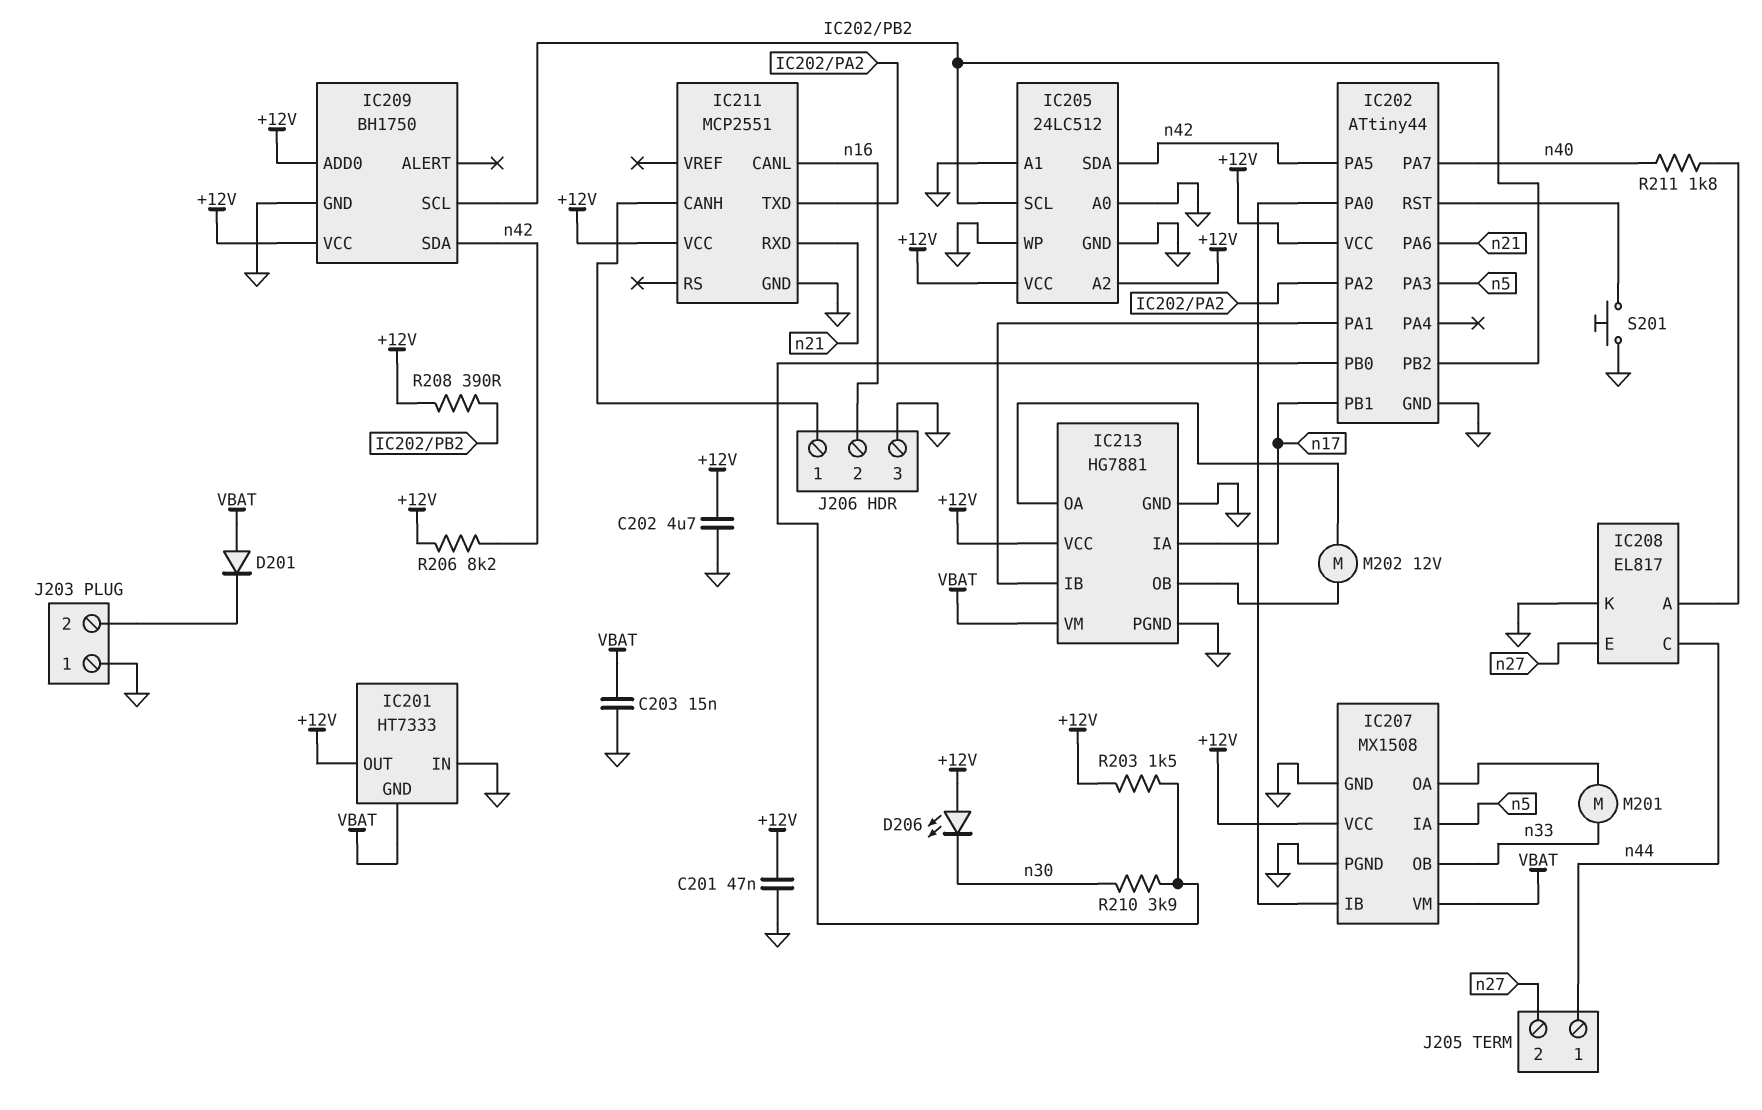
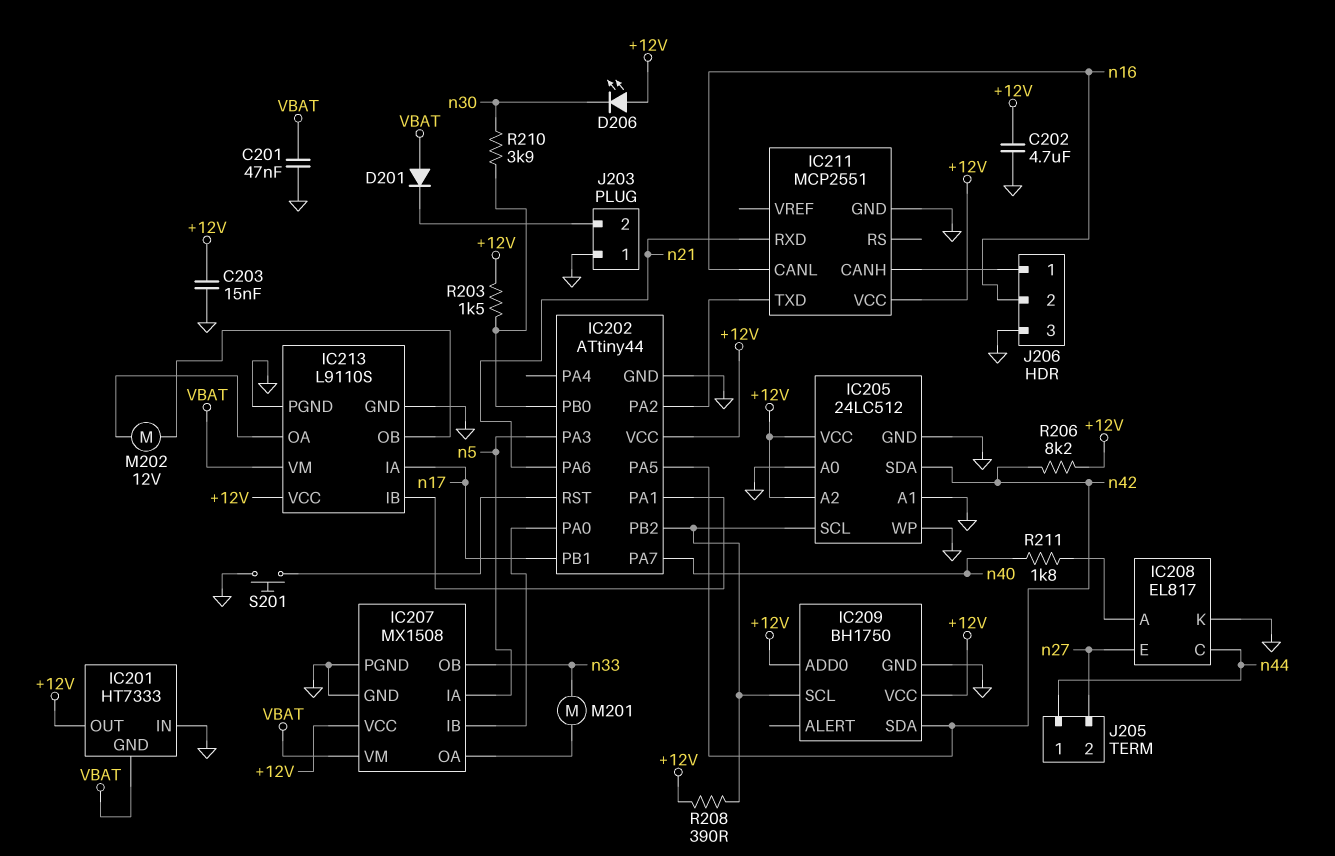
C201: 47nF (+12V, GND) -> 47nF (GND, VBAT)
C203: 15nF (GND, VBAT) -> 15nF (+12V, GND)
IC213: HG7881 -> L9110S

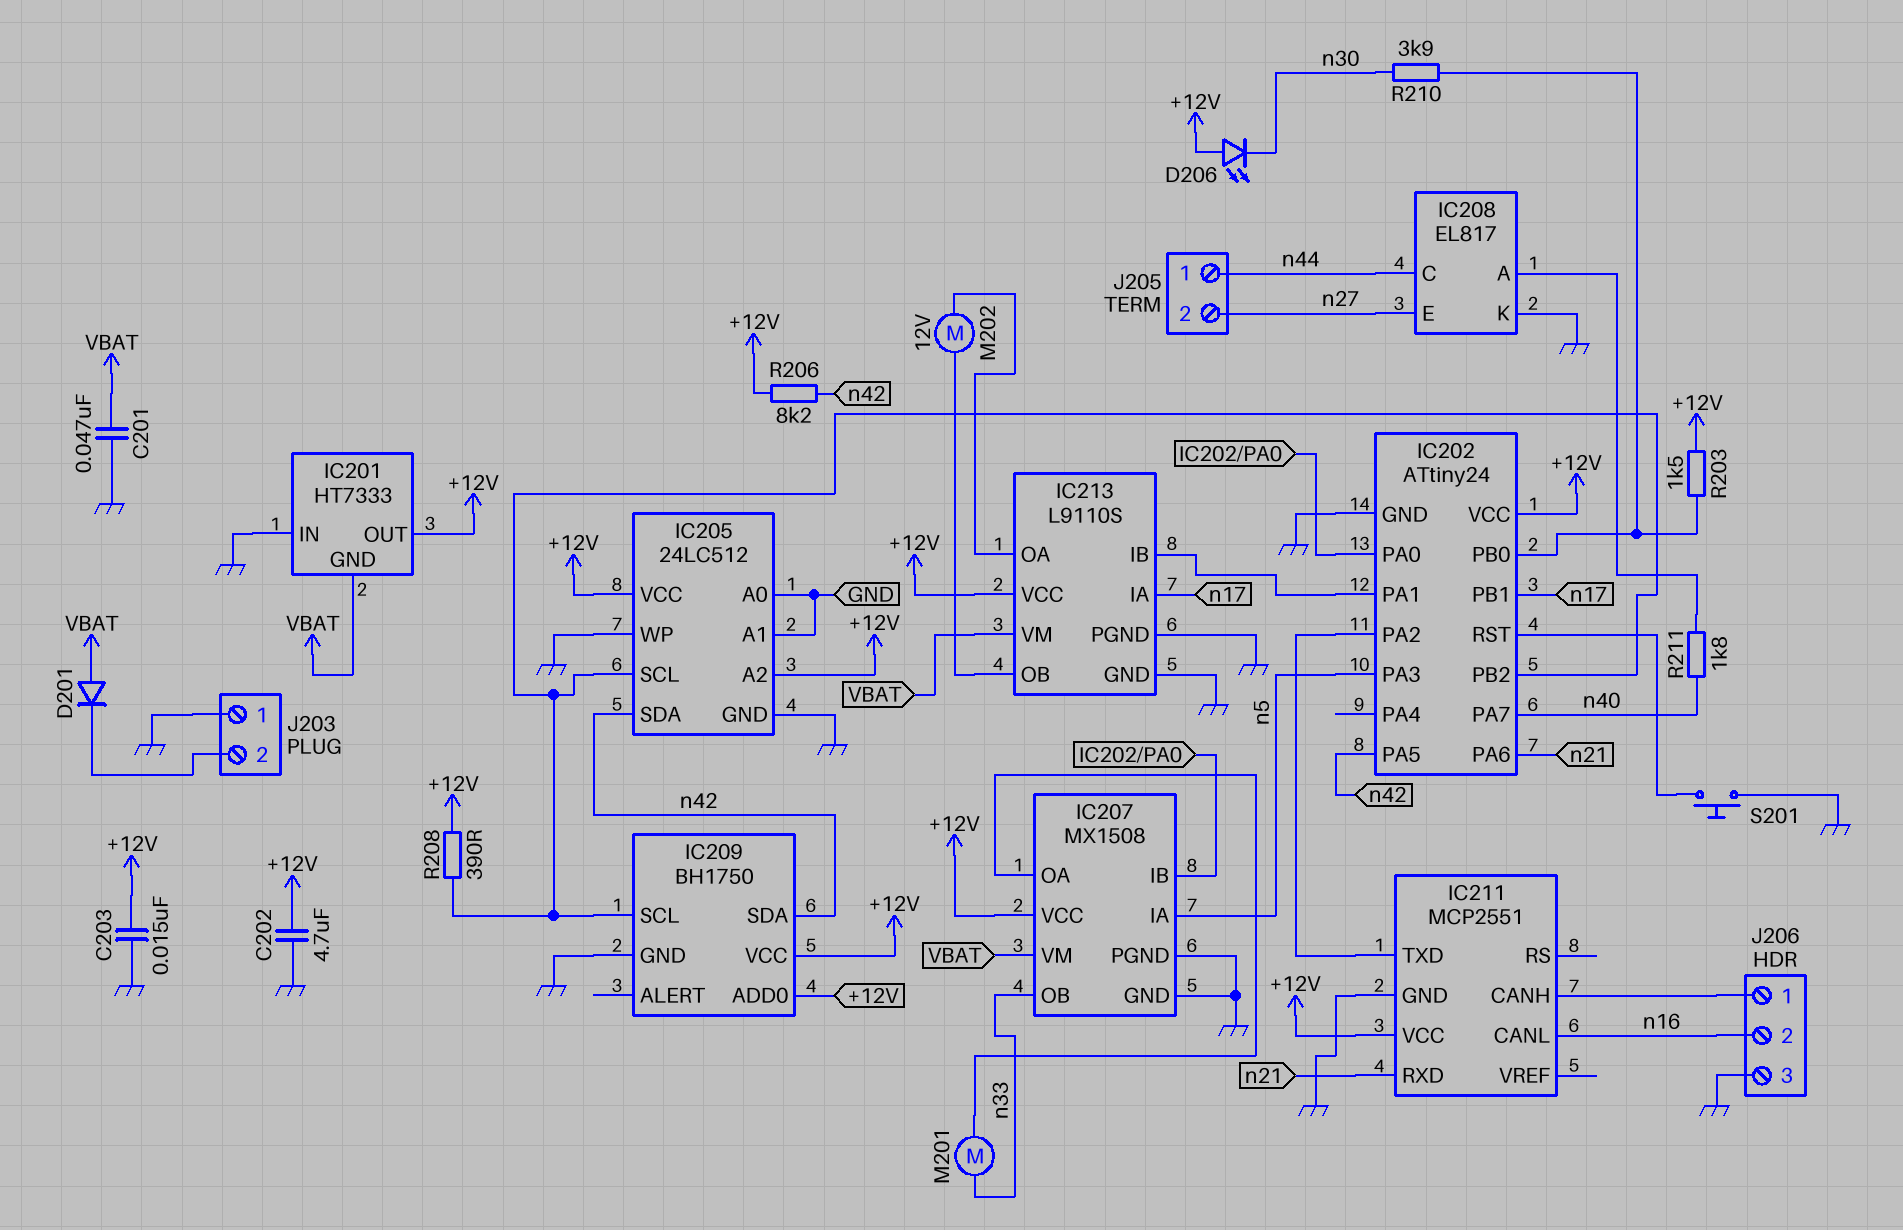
IC202: ATtiny44 -> ATtiny24

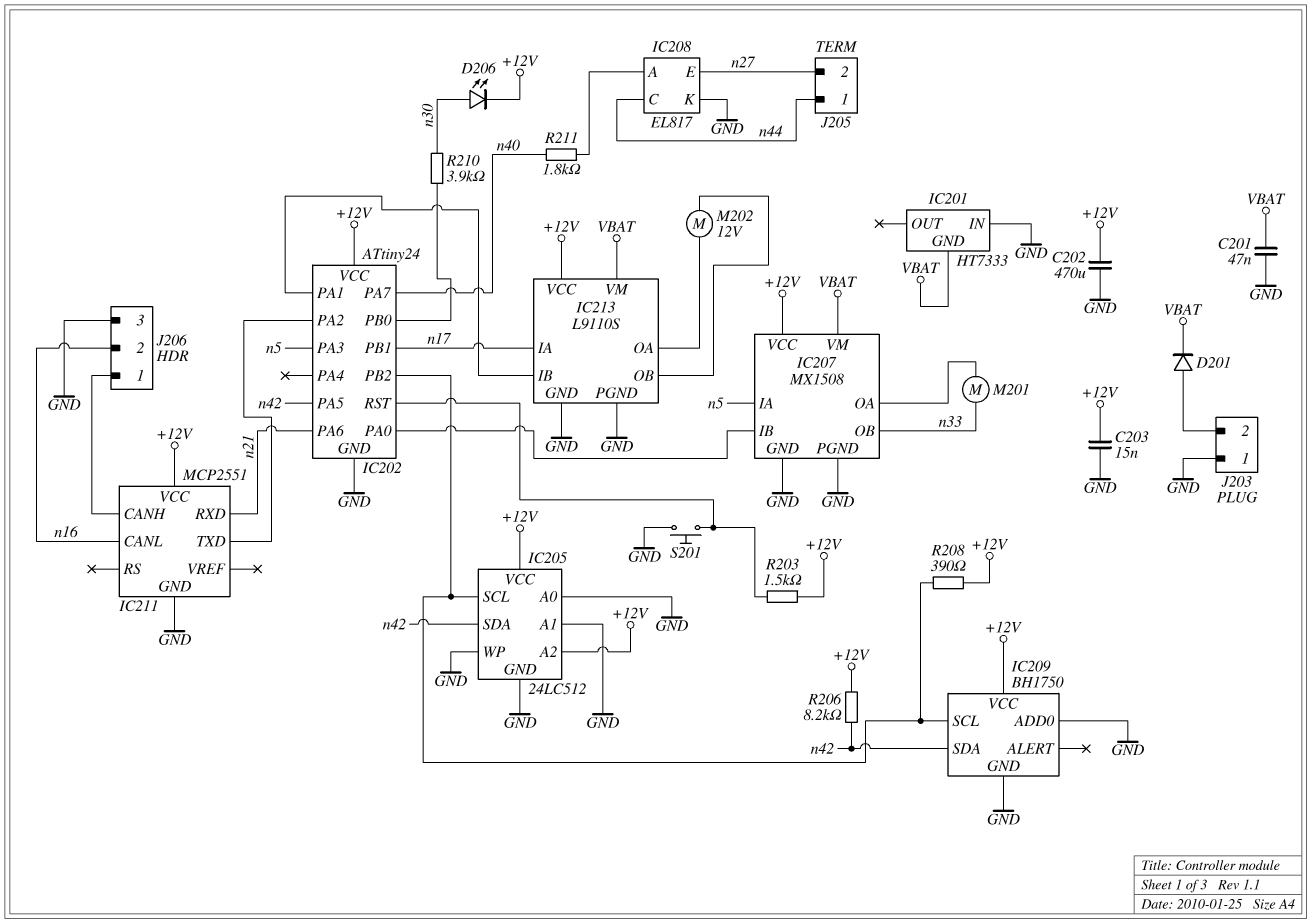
C202: 4.7uF (+12V, GND) -> 470uF (+12V, GND)
D201: diode (A VBAT, K J203/2) -> diode (A J203/2, K VBAT)
D206: LED (A +12V, K n30) -> LED (A n30, K +12V)
IC201 pin OUT: +12V -> none
IC209 pin ADD0: +12V -> GND
R203: 1.5k (+12V, IC202/PB0) -> 1.5k (+12V, IC202/RST)

